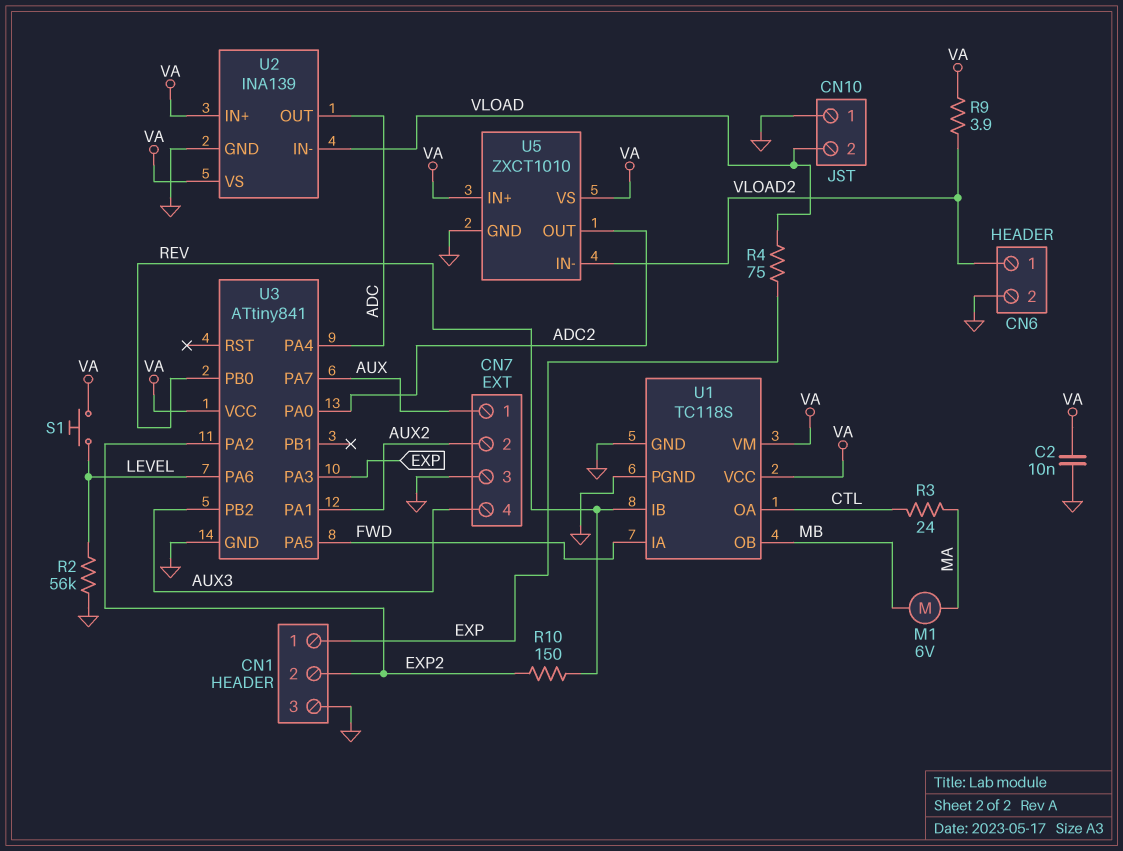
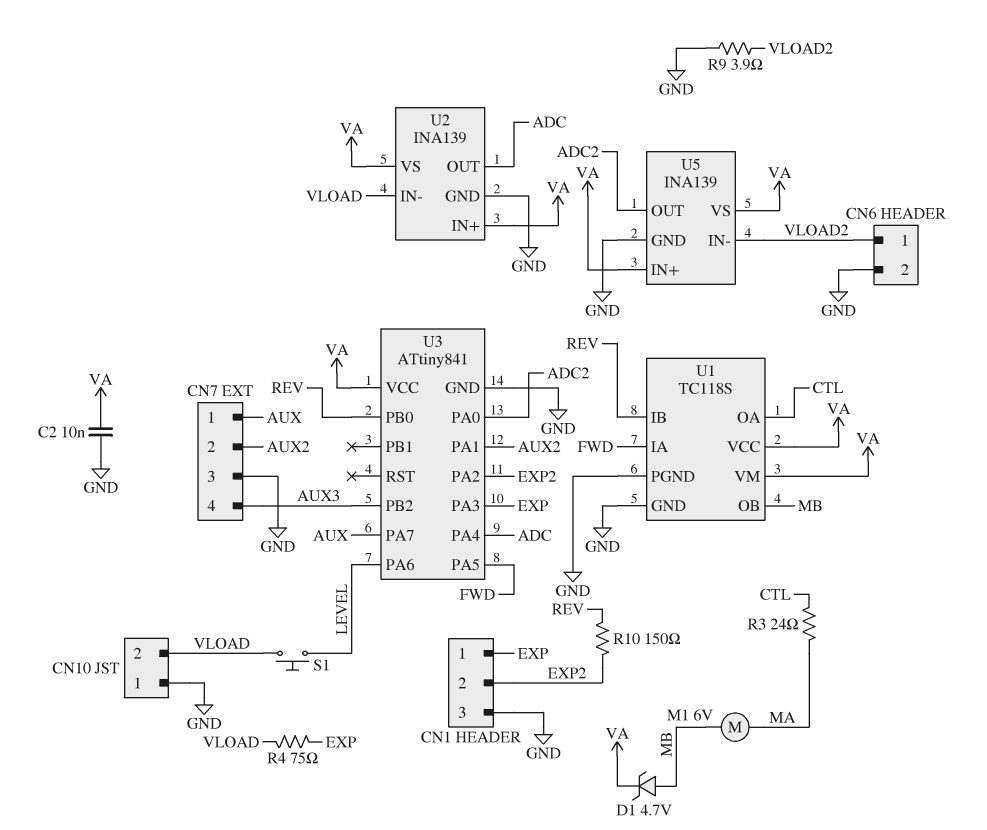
D1: none -> zener 4.7V (A MB, K VA)
R2: 56k (GND, LEVEL) -> none
R9: 3.9 (VA, VLOAD2) -> 3.9 (GND, VLOAD2)
S1: button (LEVEL, VA) -> button (LEVEL, VLOAD)
U5: ZXCT1010 -> INA139

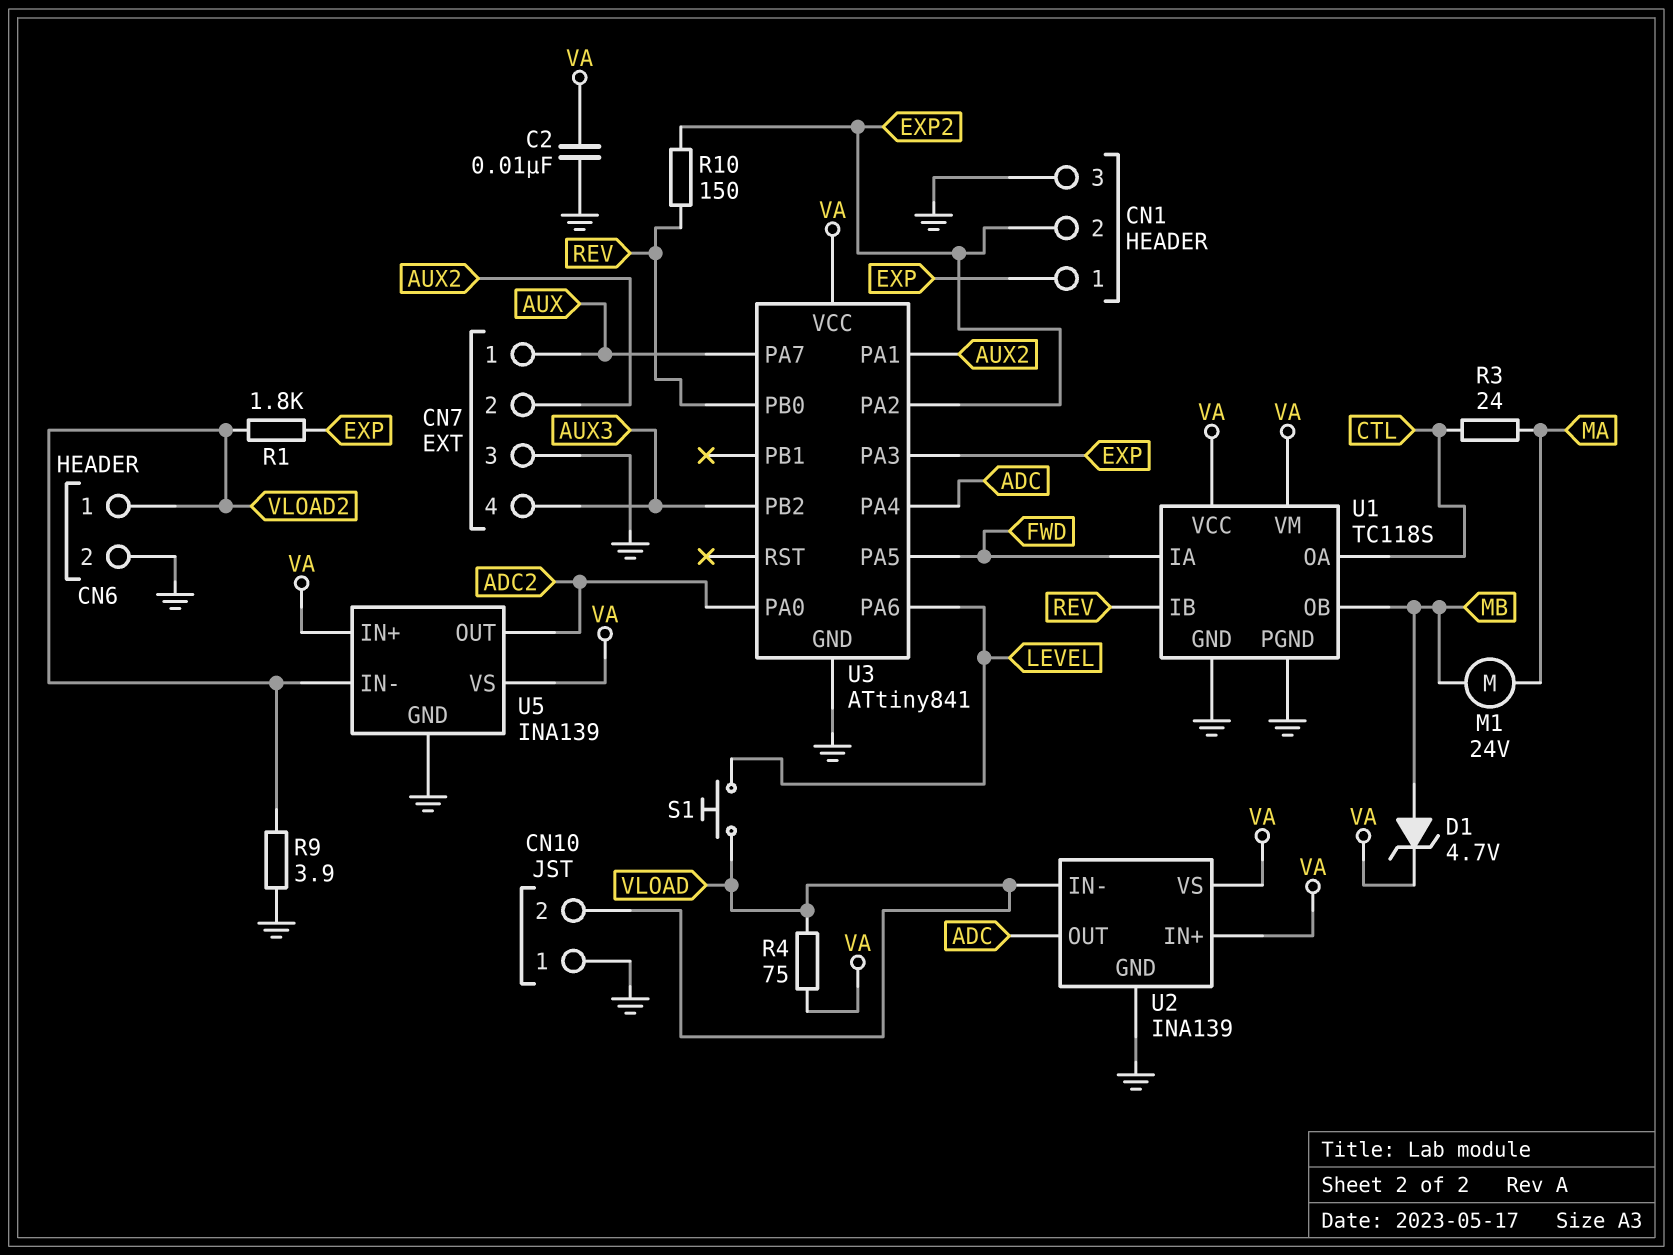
M1: motor 6V (MA, MB) -> motor 24V (MA, MB)
R1: none -> 1.8k (EXP, VLOAD2)
R4: 75 (EXP, VLOAD) -> 75 (VA, VLOAD)

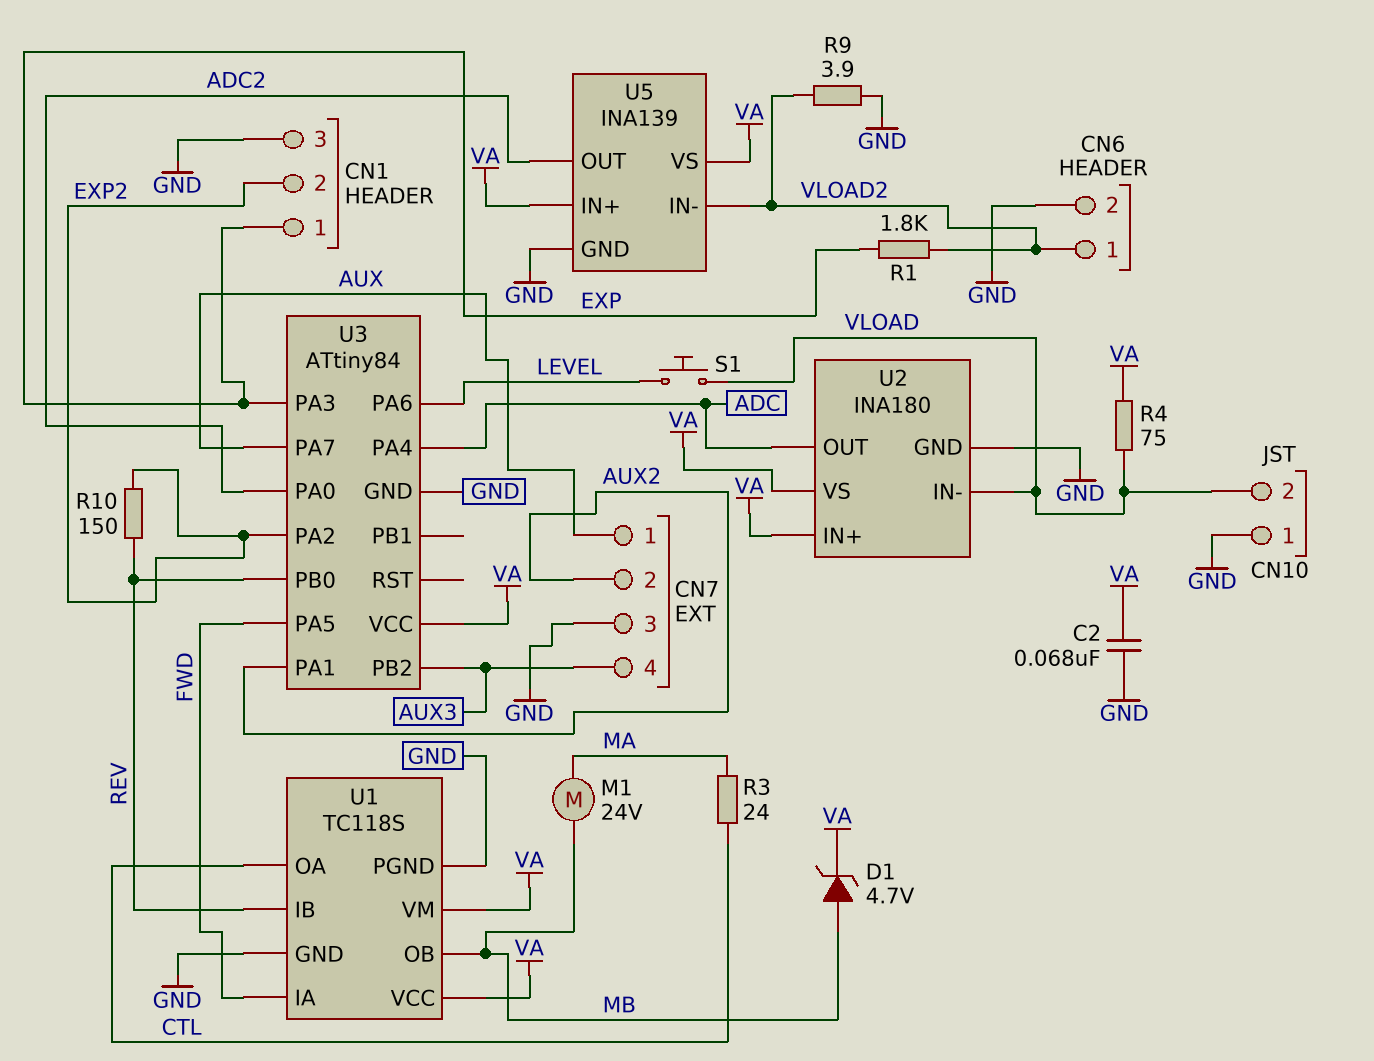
C2: 10nF (GND, VA) -> 68nF (GND, VA)
U2: INA139 -> INA180
U3: ATtiny841 -> ATtiny84

